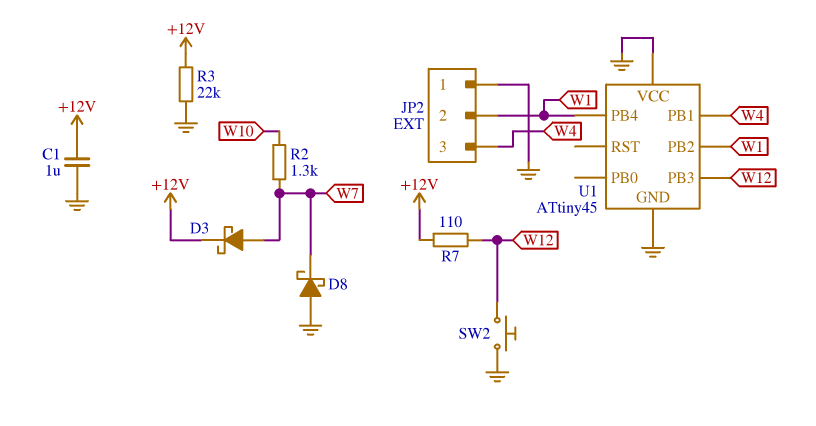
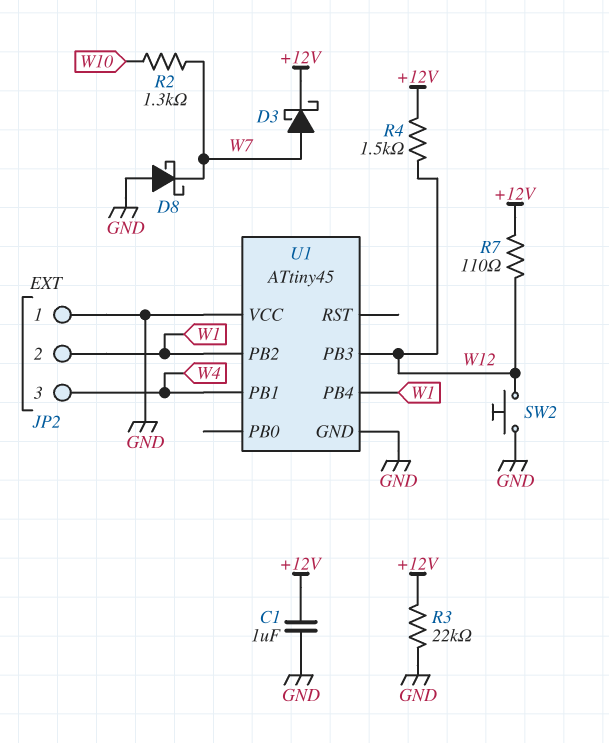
R4: none -> 1.5k (+12V, W12)

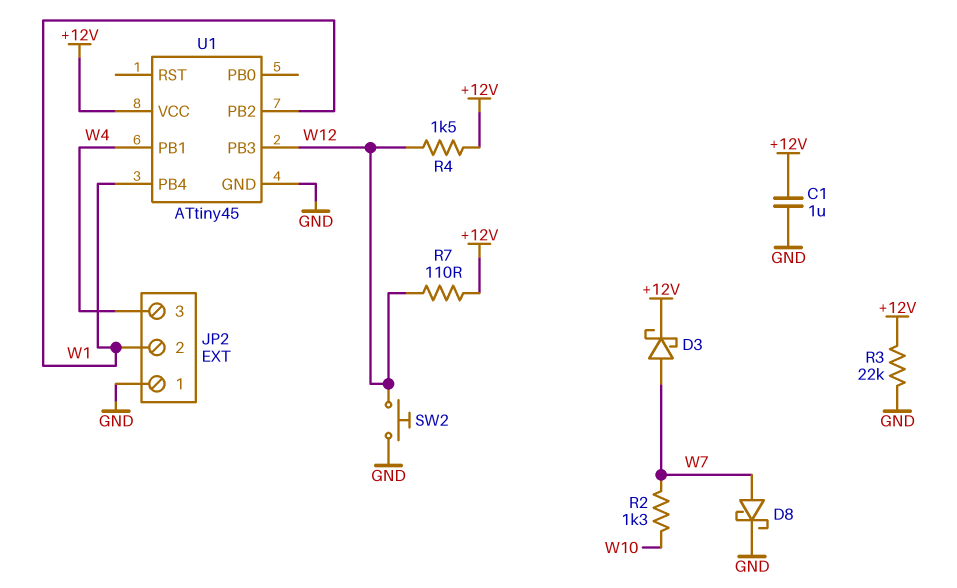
D8: schottky (A GND, K W7) -> schottky (A W7, K GND)
U1 pin VCC: GND -> +12V

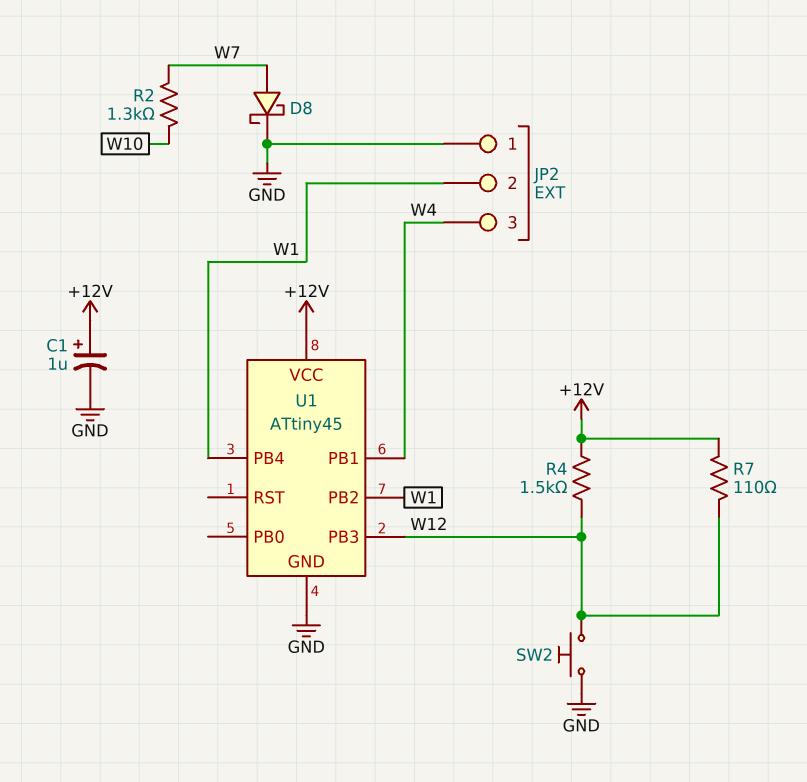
C1: 1uF (+12V, GND) -> 1uF (plus +12V, minus GND)
D3: schottky (A W7, K +12V) -> none
R3: 22k (+12V, GND) -> none

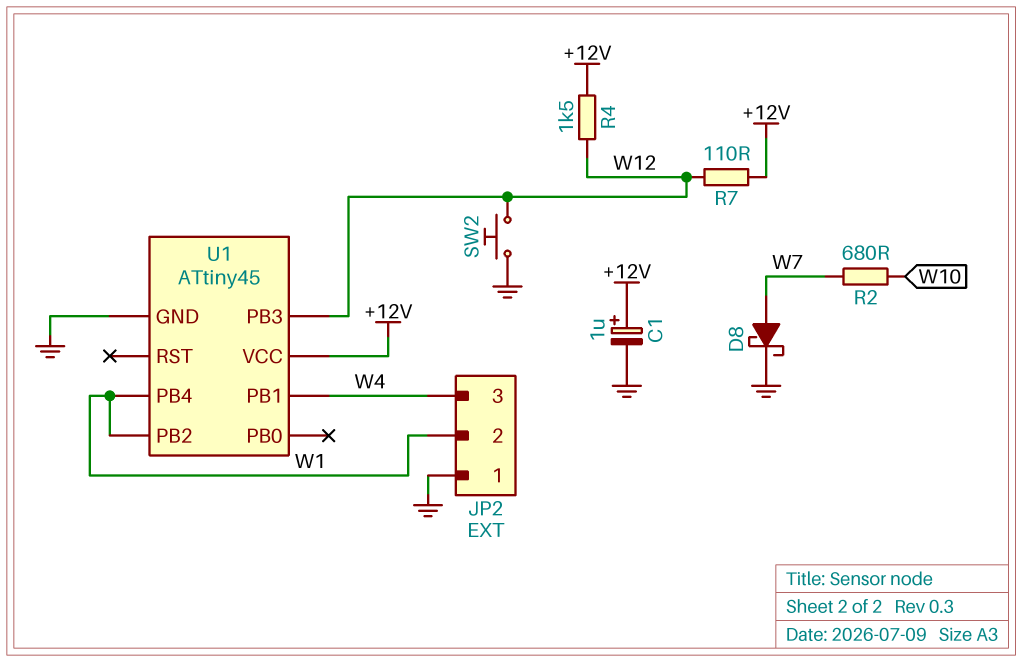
R2: 1.3k (W7, W10) -> 680 (W7, W10)

